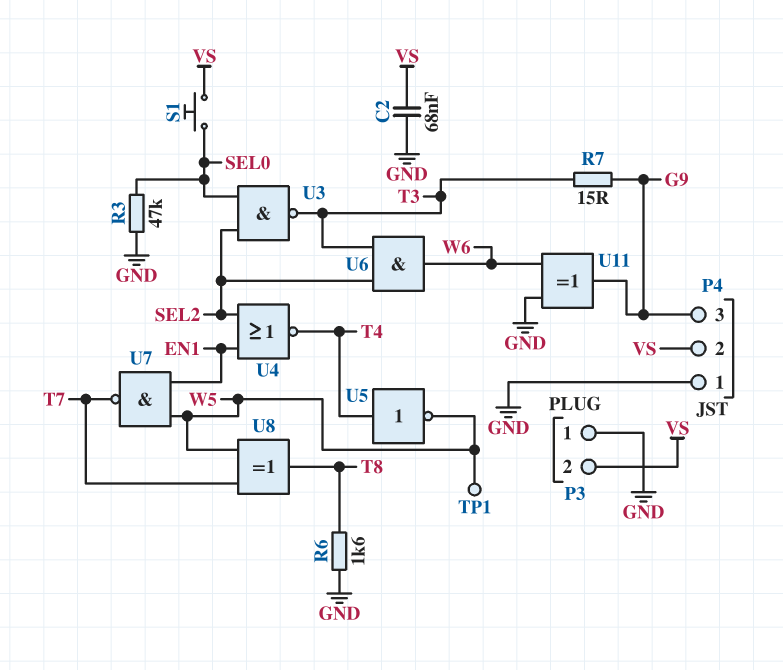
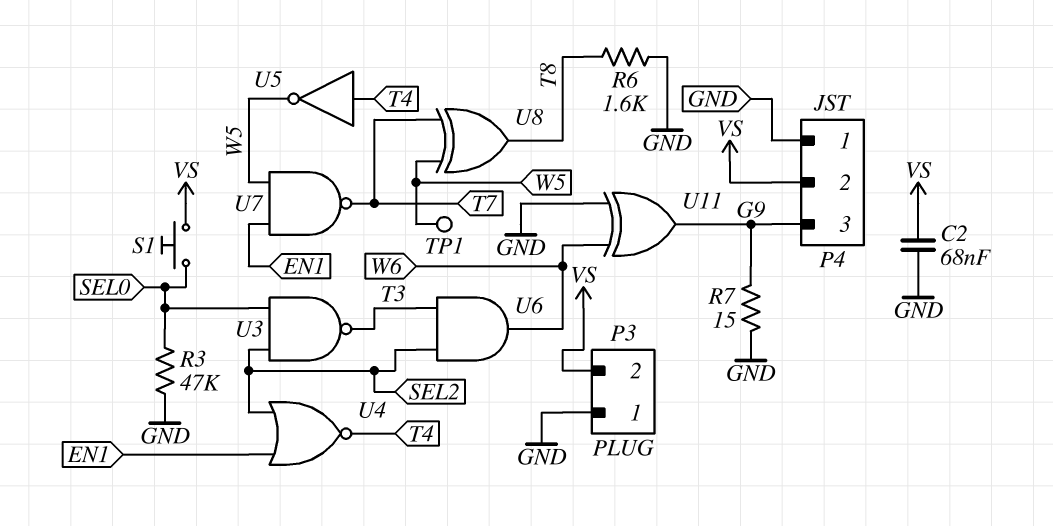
R7: 15 (G9, T3) -> 15 (G9, GND)

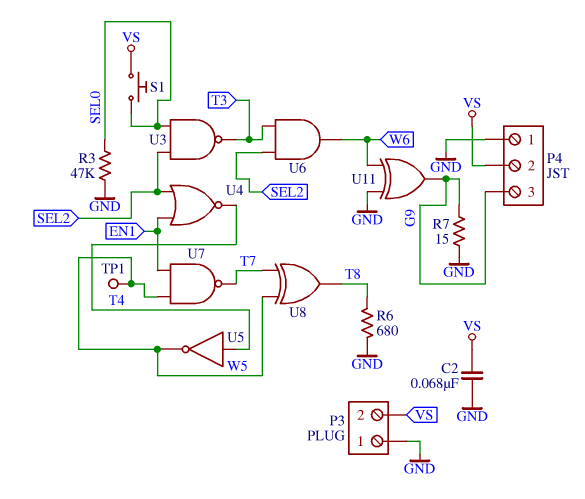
R6: 1.6k (GND, T8) -> 680 (GND, T8)

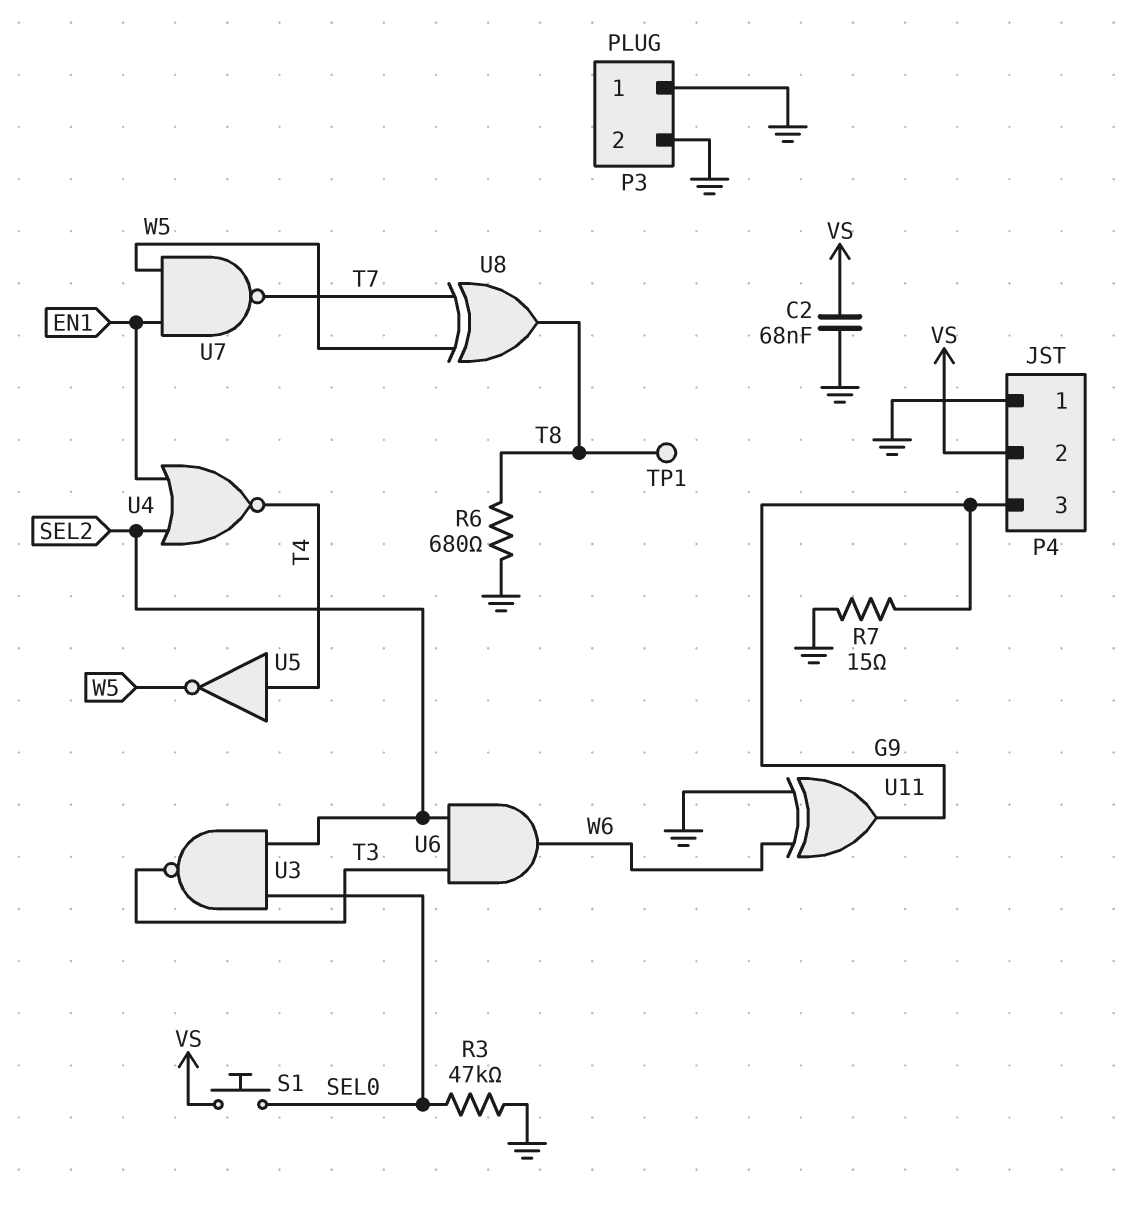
P3 pin 2: VS -> GND
TP1: test point (W5) -> test point (T8)

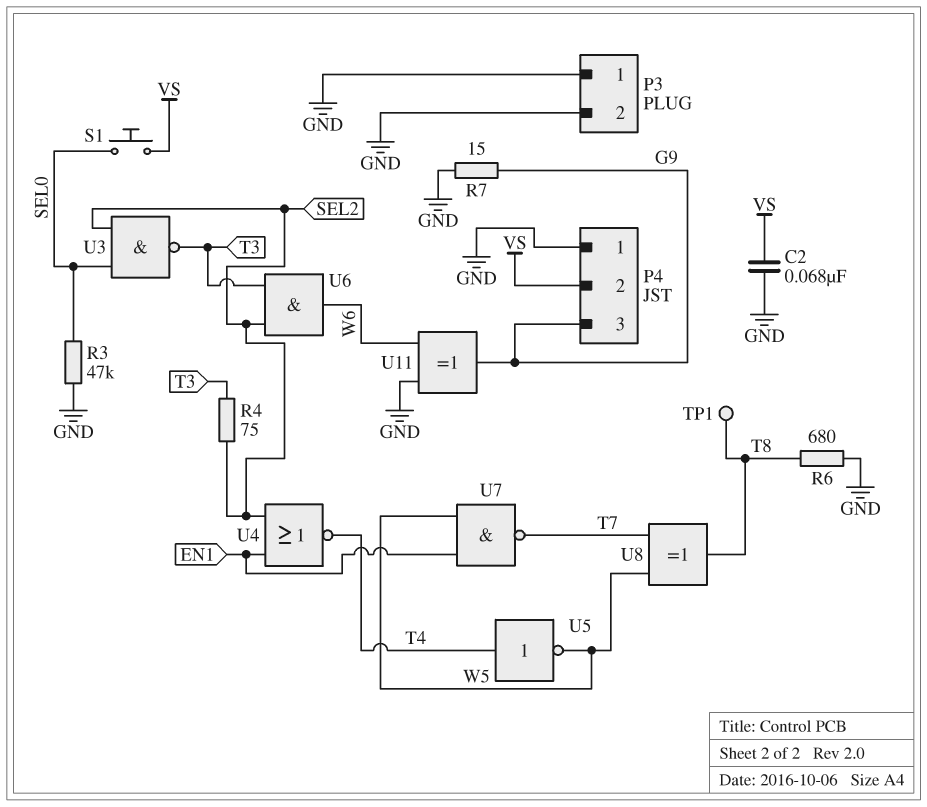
R4: none -> 75 (SEL2, T3)

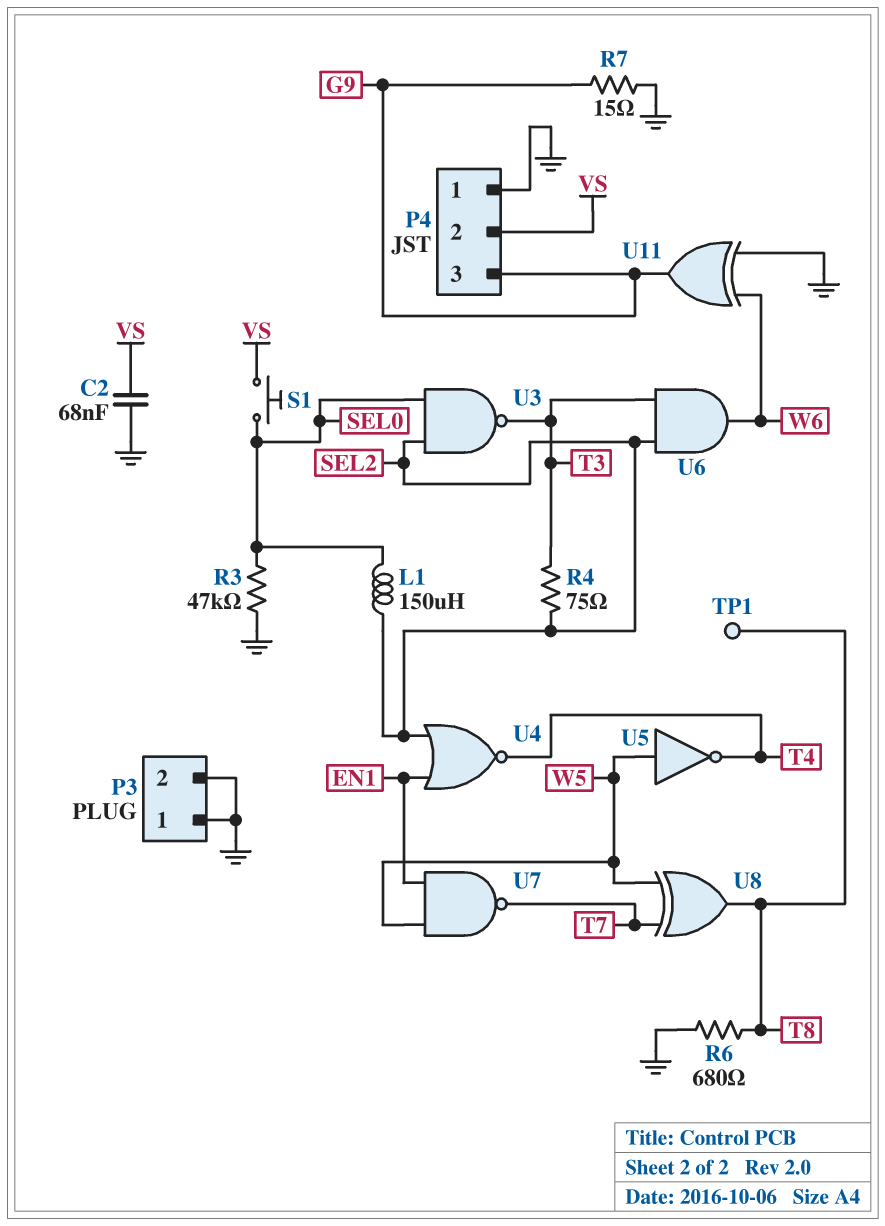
L1: none -> 150uH (SEL0, SEL2)
U5: NOT (in T4, out W5) -> NOT (in W5, out T4)

